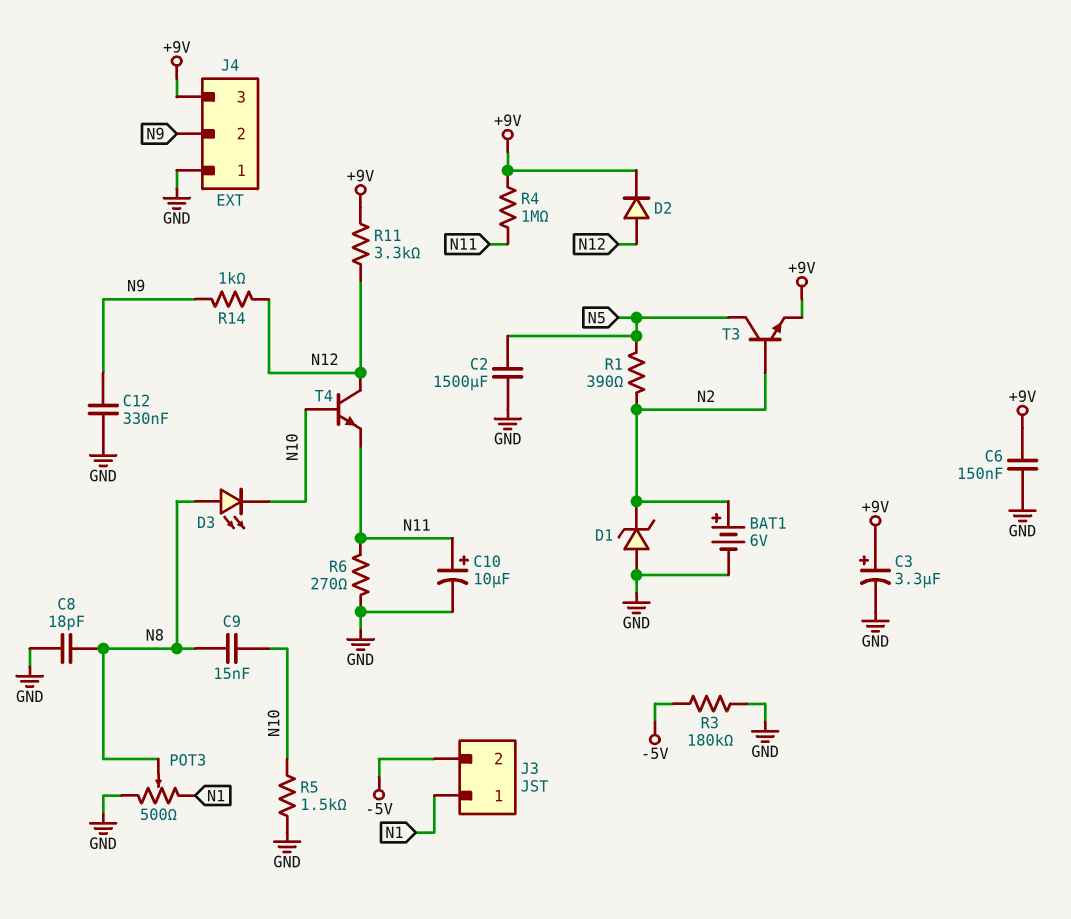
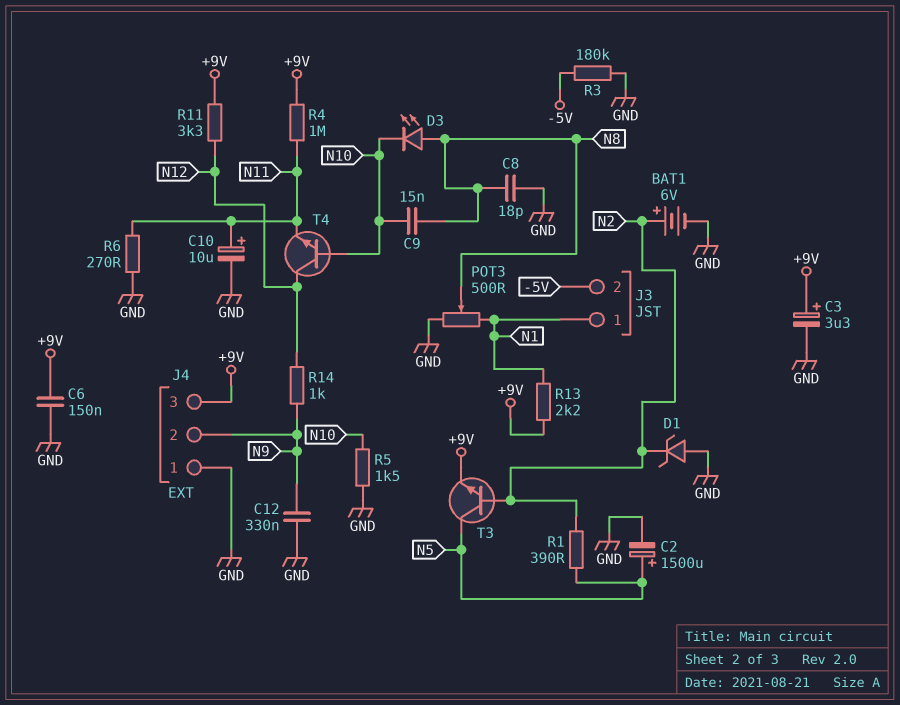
C2: 1500uF (GND, N5) -> 1500uF (plus N5, minus GND)
D2: diode (A N12, K +9V) -> none
R13: none -> 2.2k (+9V, N1)

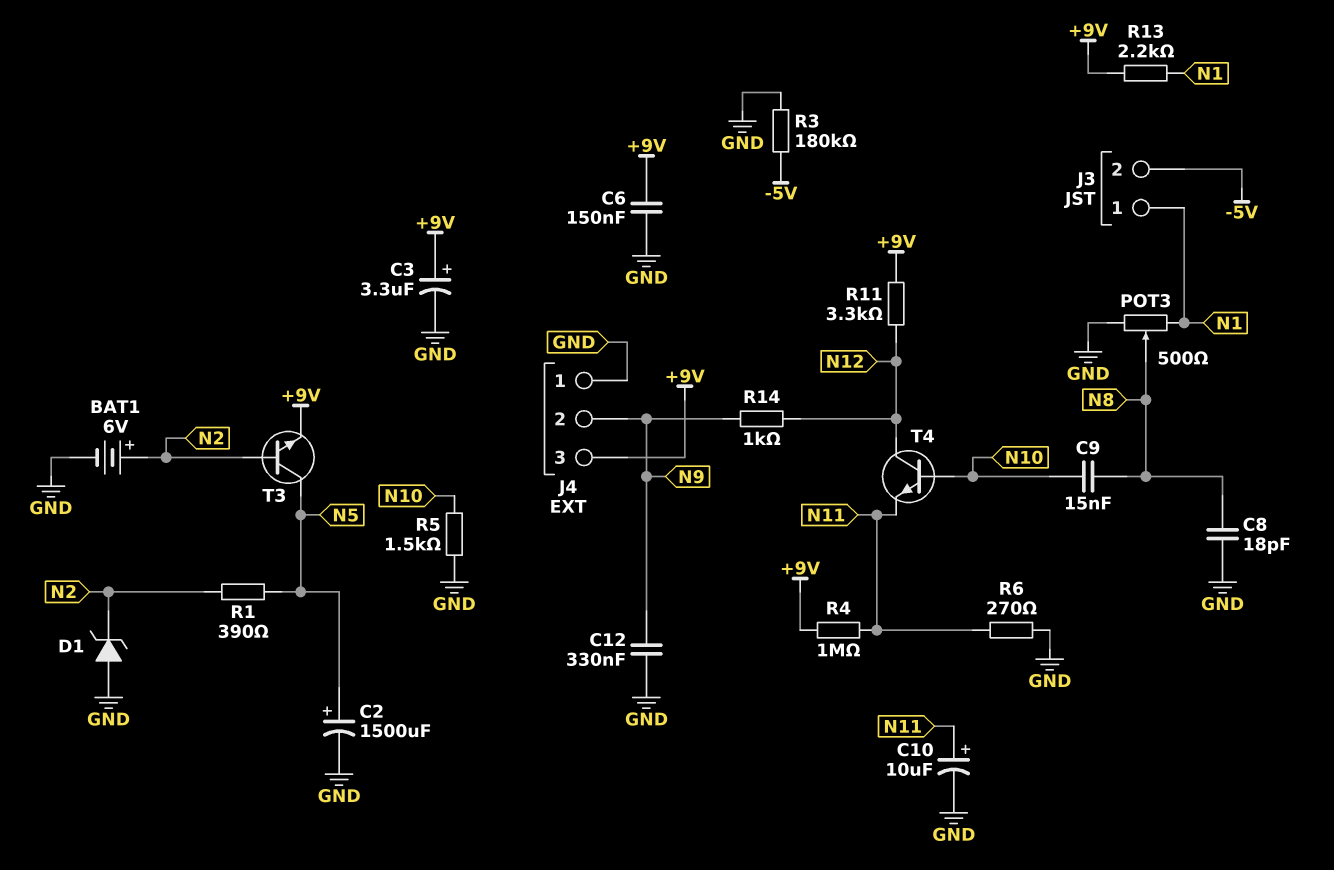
D3: LED (A N8, K N10) -> none

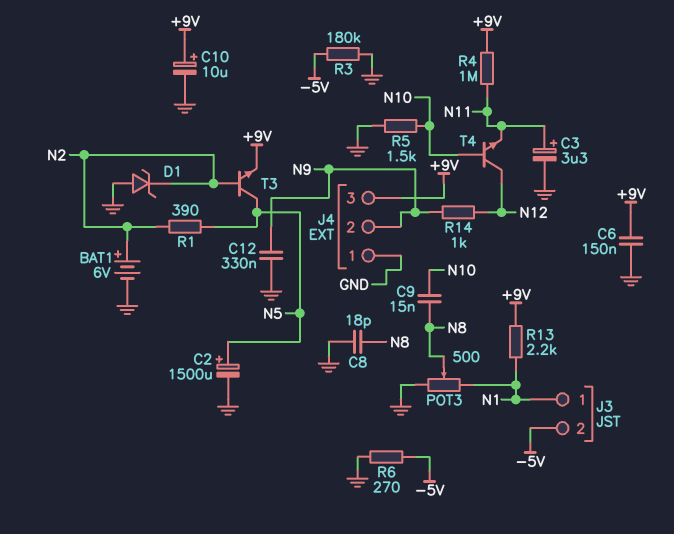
C3: 3.3uF (plus +9V, minus GND) -> 3.3uF (plus N11, minus GND)
C10: 10uF (plus N11, minus GND) -> 10uF (plus +9V, minus GND)
R6: 270 (GND, N11) -> 270 (-5V, GND)
R11: 3.3k (+9V, N12) -> none

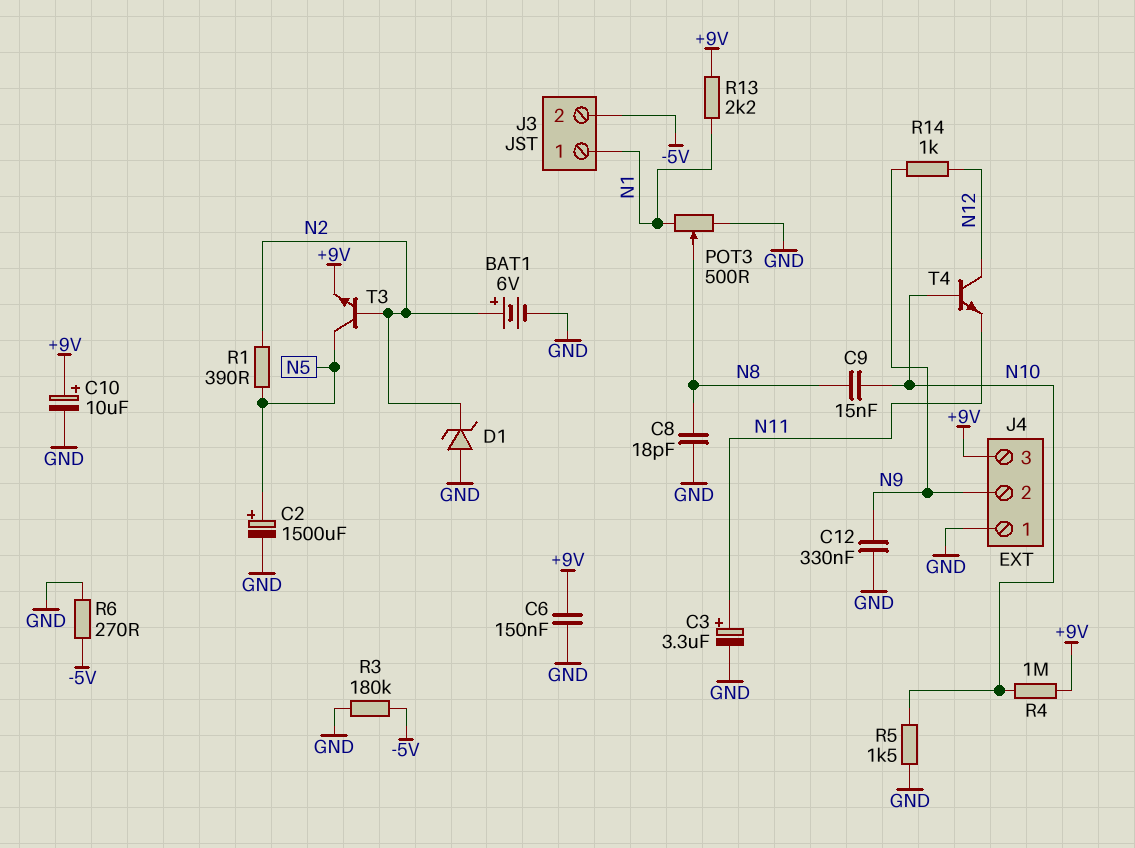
R4: 1M (+9V, N11) -> 1M (+9V, N10)

